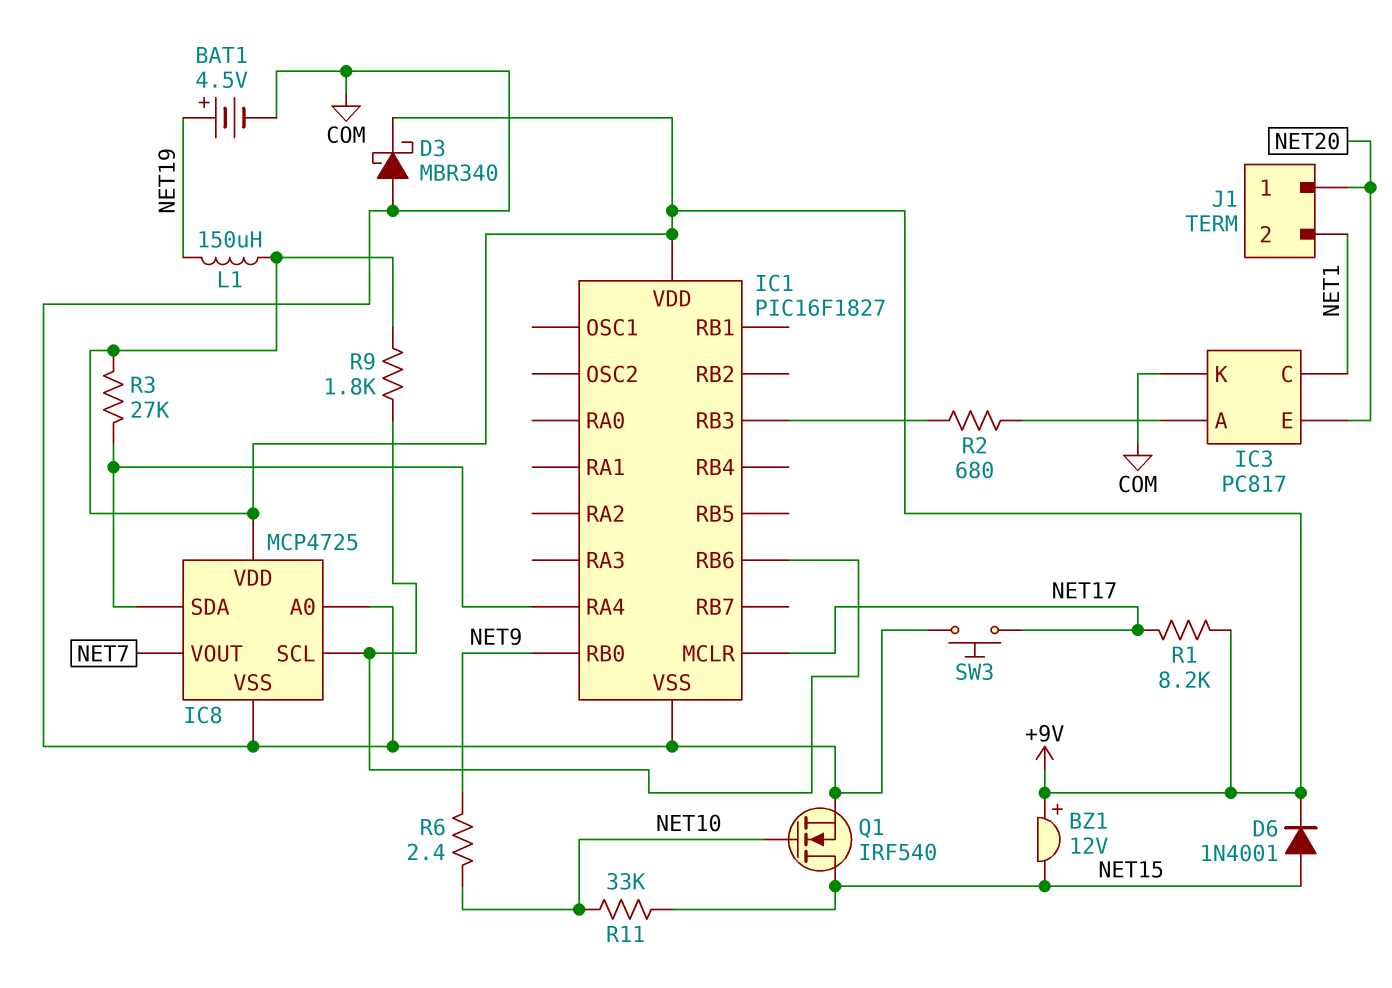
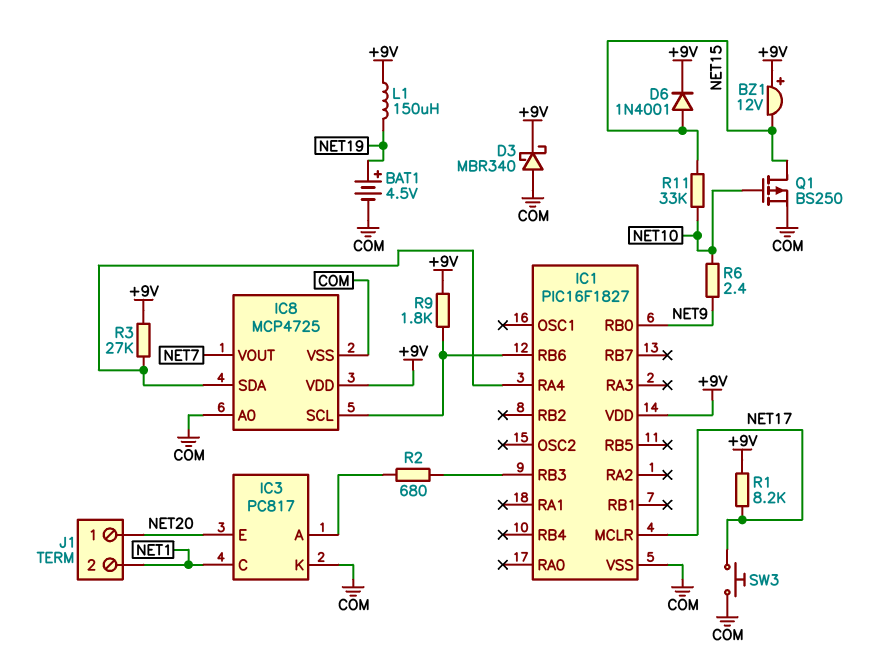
Q1: NMOS IRF540 (G NET10, D NET15, S COM) -> PMOS BS250 (G NET10, D NET15, S COM)

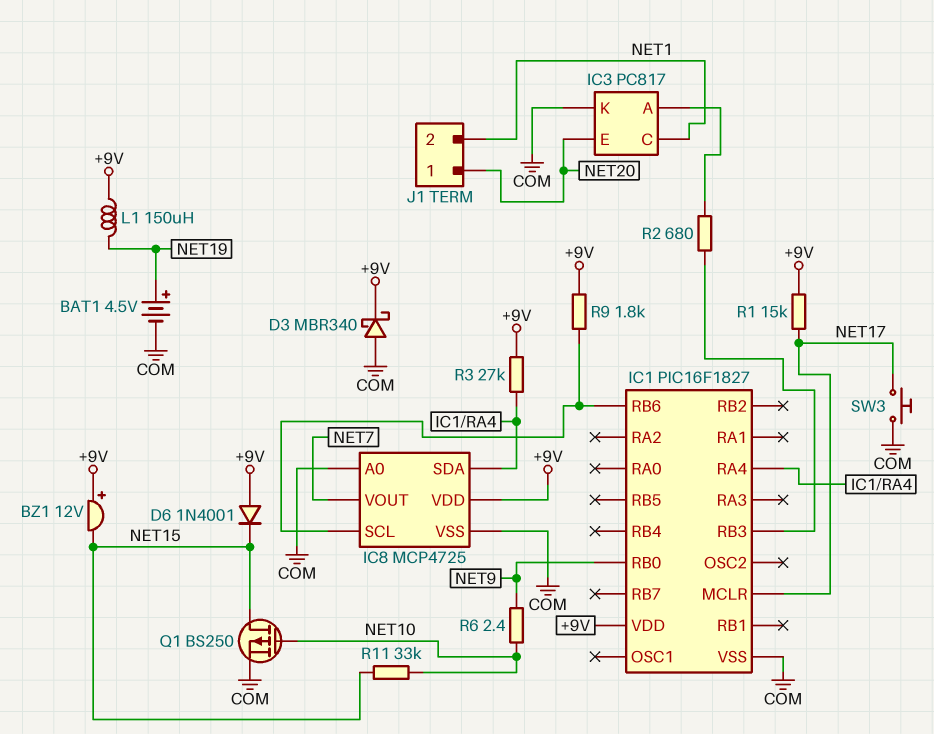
D6: diode 1N4001 (A NET15, K +9V) -> diode 1N4001 (A +9V, K NET15)
R1: 8.2k (+9V, NET17) -> 15k (+9V, NET17)

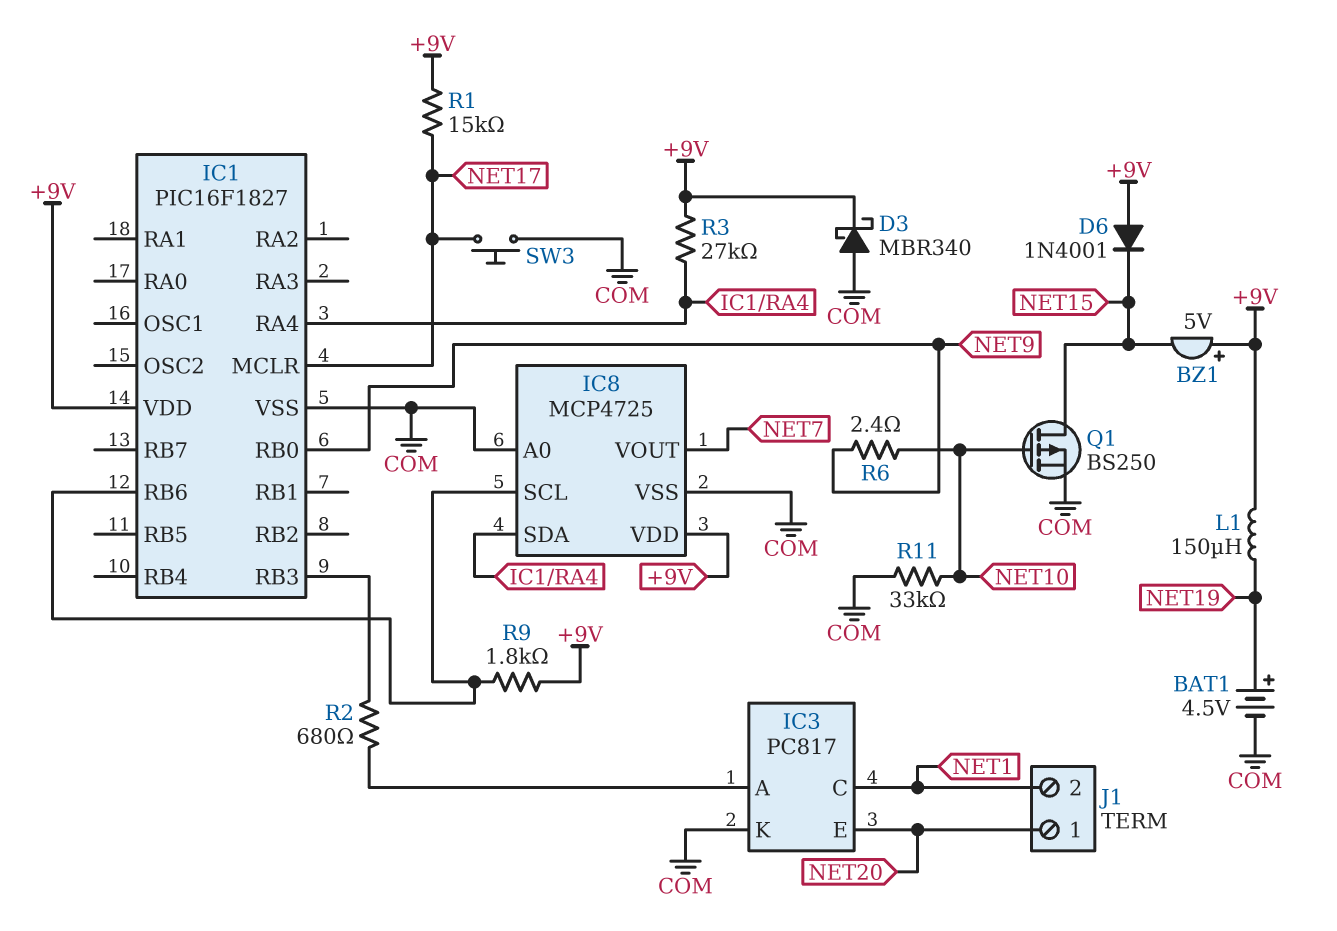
BZ1: buzzer 12V (plus +9V, minus NET15) -> buzzer 5V (plus +9V, minus NET15)
R11: 33k (NET10, NET15) -> 33k (COM, NET10)

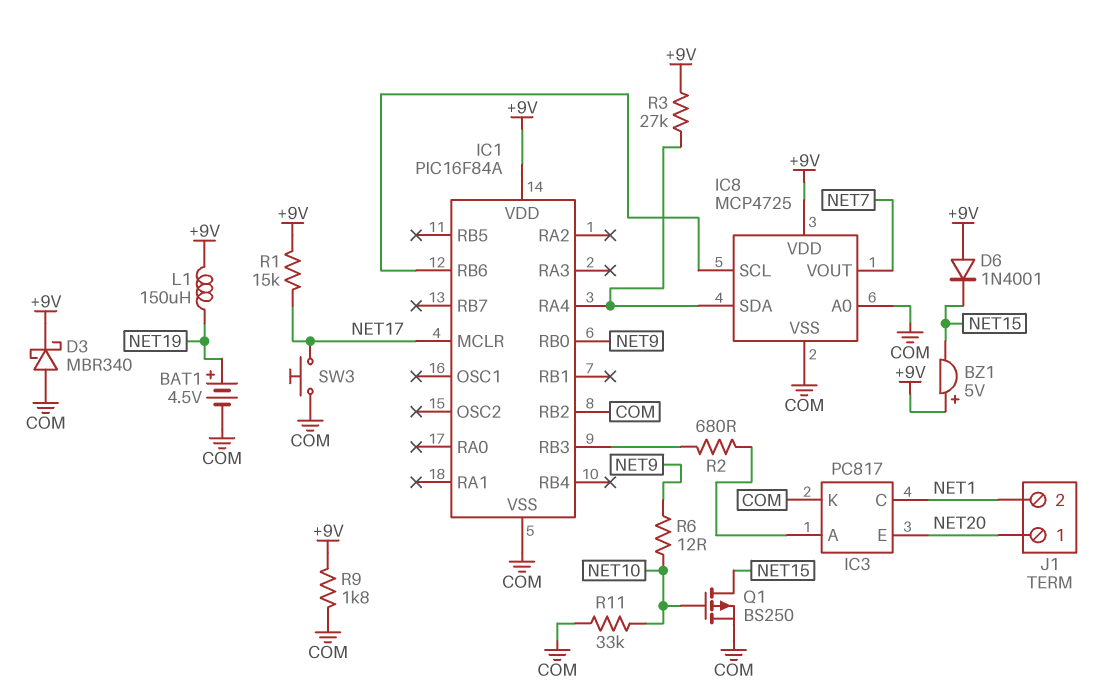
IC1: PIC16F1827 -> PIC16F84A
IC1 pin RB2: none -> COM
R6: 2.4 (NET9, NET10) -> 12 (NET9, NET10)
R9: 1.8k (+9V, IC1/RB6) -> 1.8k (+9V, COM)

